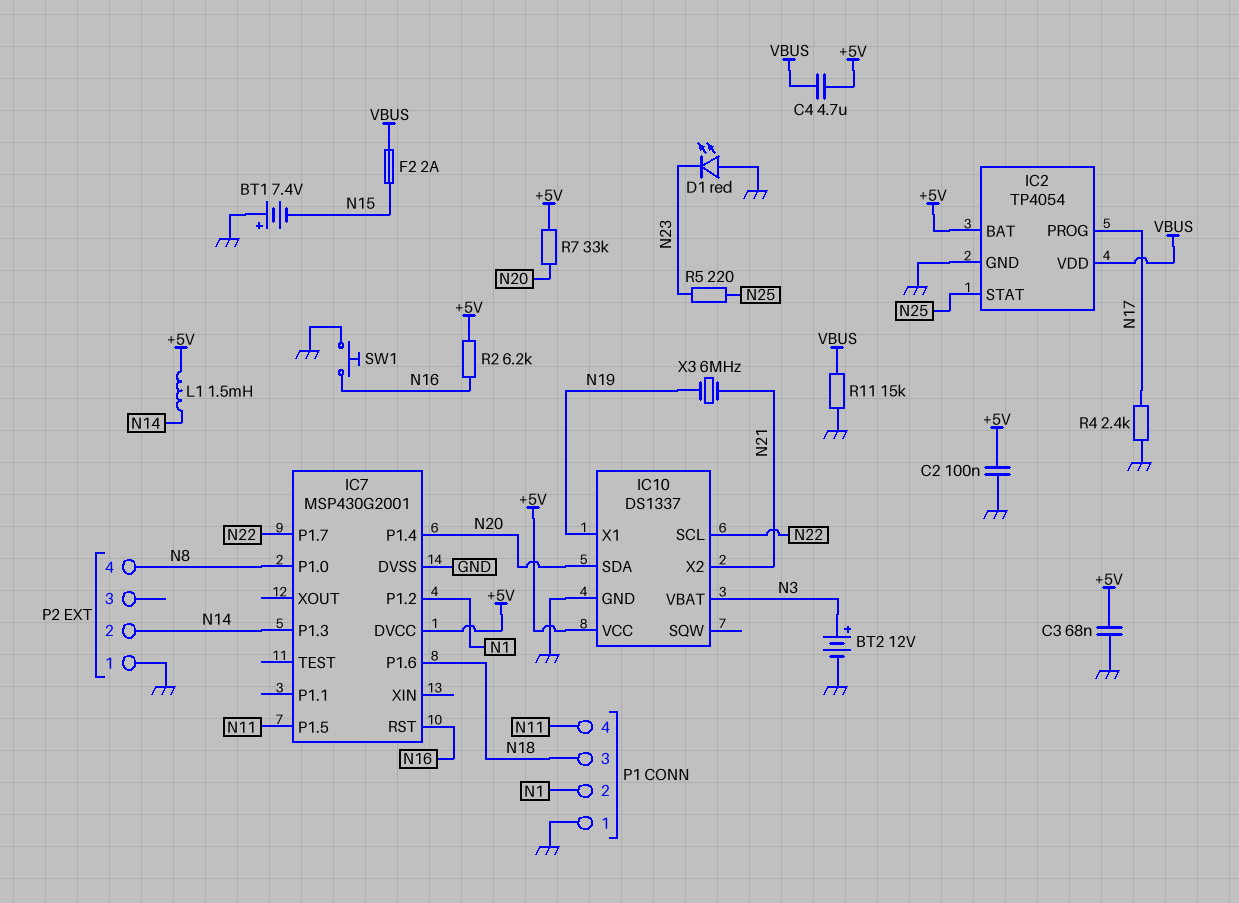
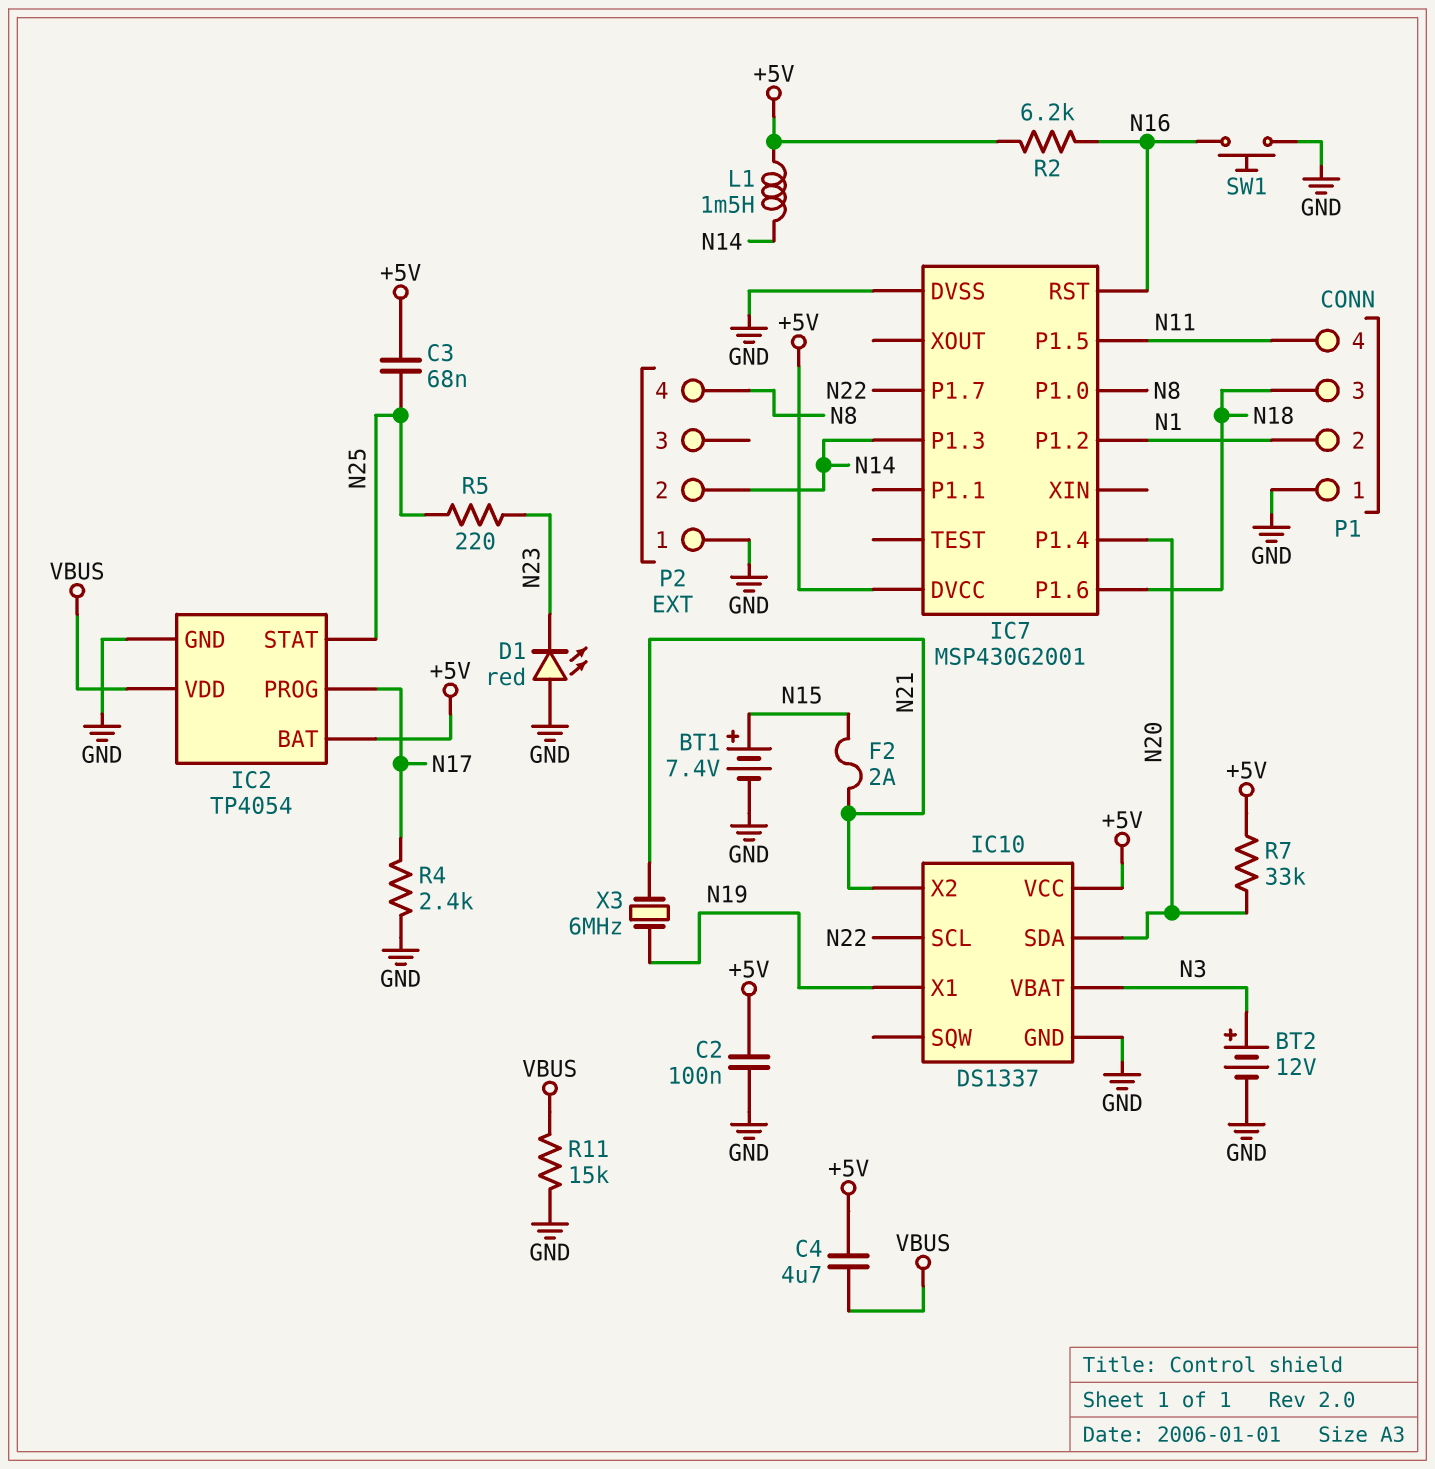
BT1: 7.4V (plus GND, minus N15) -> 7.4V (plus N15, minus GND)
C3: 68nF (+5V, GND) -> 68nF (+5V, N25)
F2: 2A (N15, VBUS) -> 2A (N15, N21)

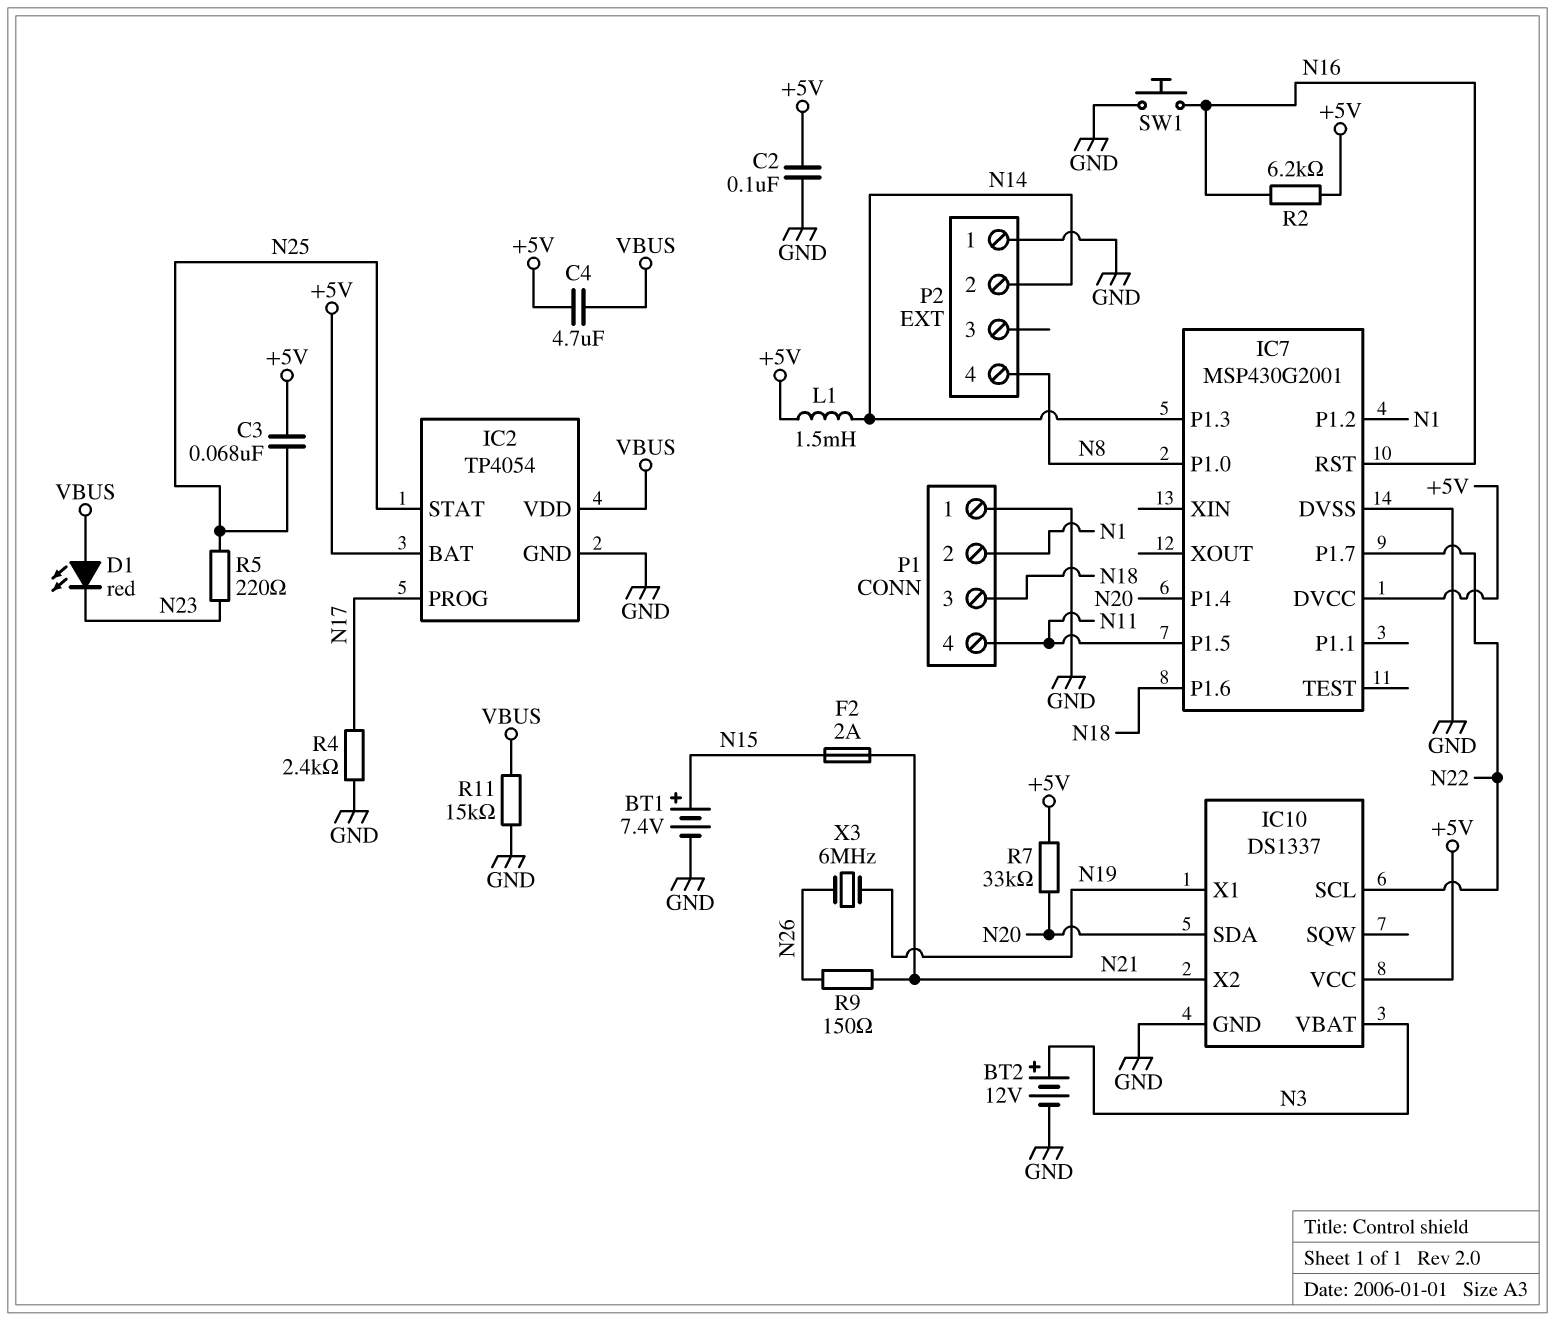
D1: LED red (A GND, K N23) -> LED red (A VBUS, K N23)
R9: none -> 150 (N21, N26)
X3: 6MHz (N19, N21) -> 6MHz (N19, N26)

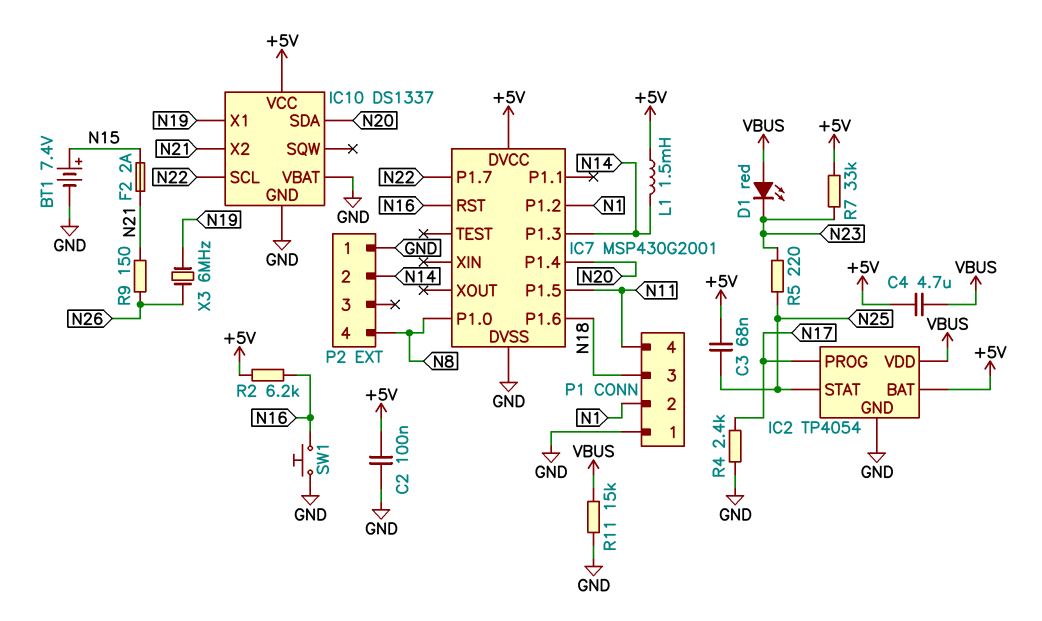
BT2: 12V (plus N3, minus GND) -> none
IC10 pin VBAT: N3 -> GND
R7: 33k (+5V, N20) -> 33k (+5V, N23)

